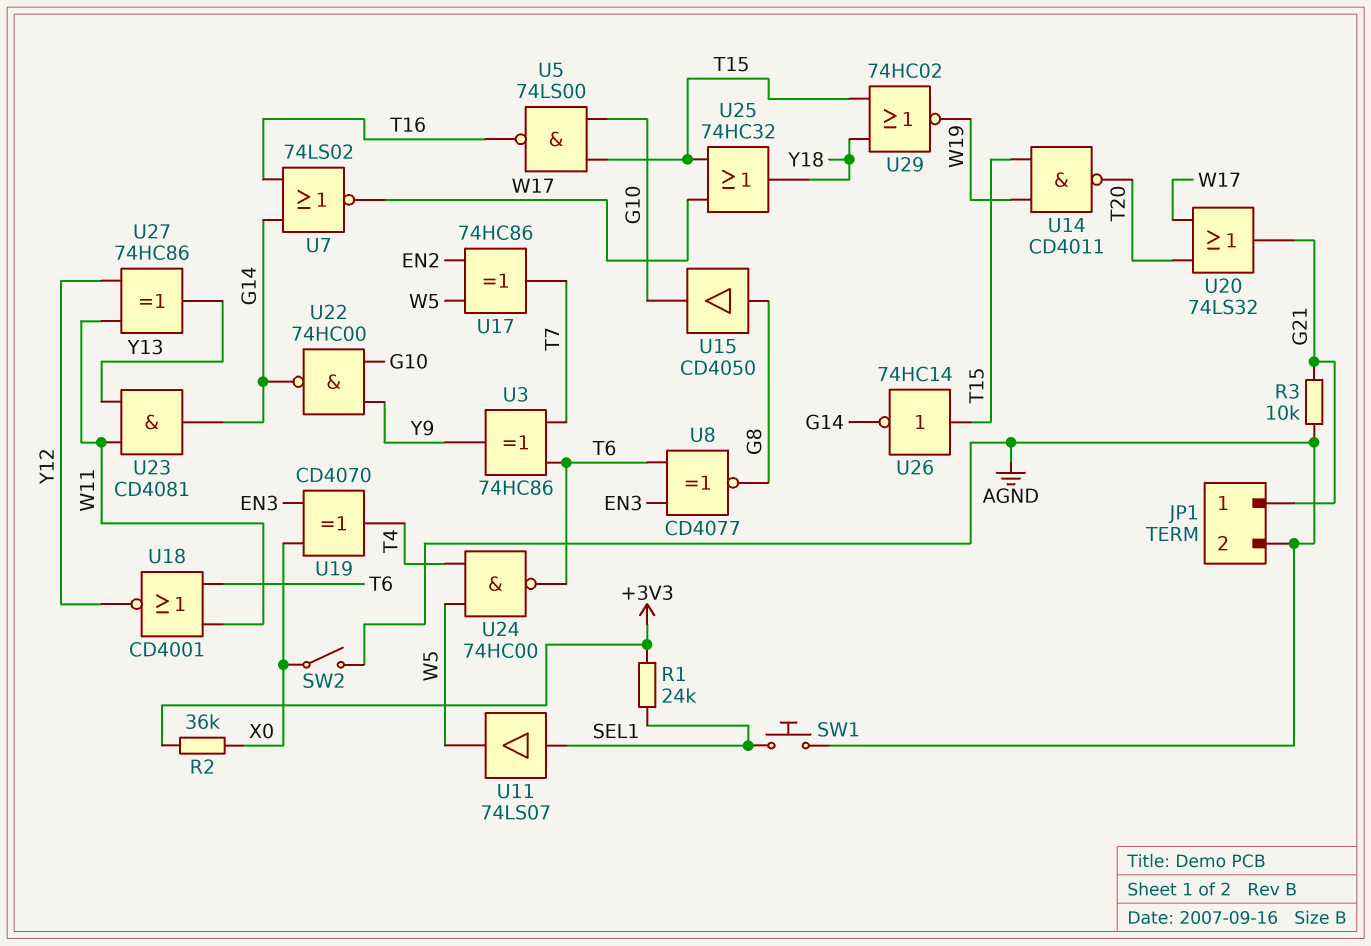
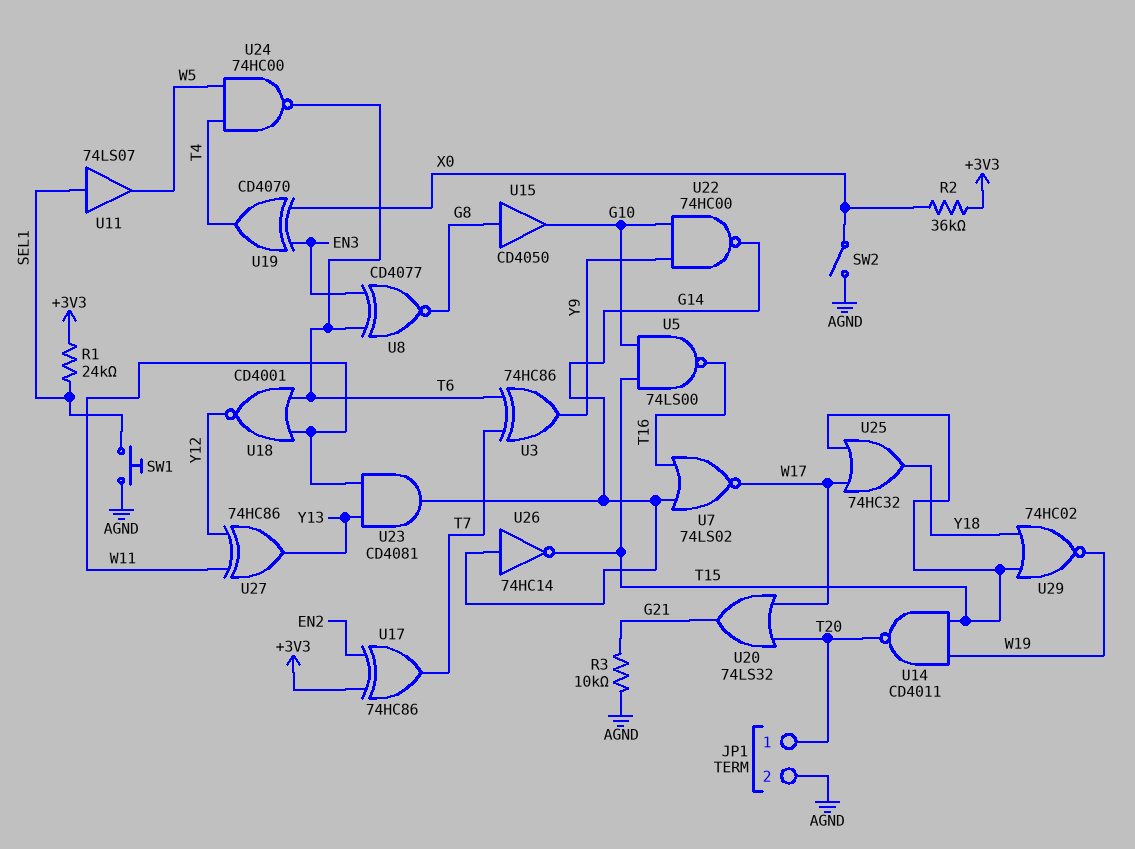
JP1 pin 1: G21 -> T20
U17: XOR 74HC86 (in EN2, in W5, out T7) -> XOR 74HC86 (in +3V3, in EN2, out T7)
U26: NOT 74HC14 (in T15, out G14) -> NOT 74HC14 (in G14, out T15)

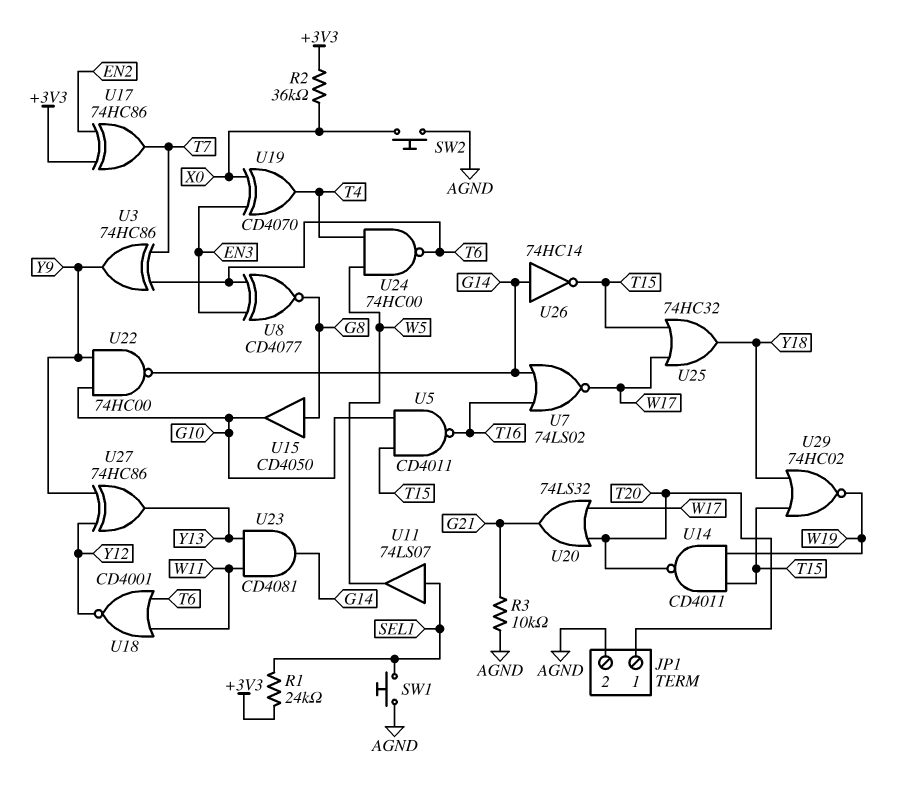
SW2: switch (AGND, X0) -> button (AGND, X0)
U5: NAND 74LS00 (in G10, in T15, out T16) -> NAND CD4011 (in G10, in T15, out T16)
U27: XOR 74HC86 (in W11, in Y12, out Y13) -> XOR 74HC86 (in Y9, in Y12, out Y13)

